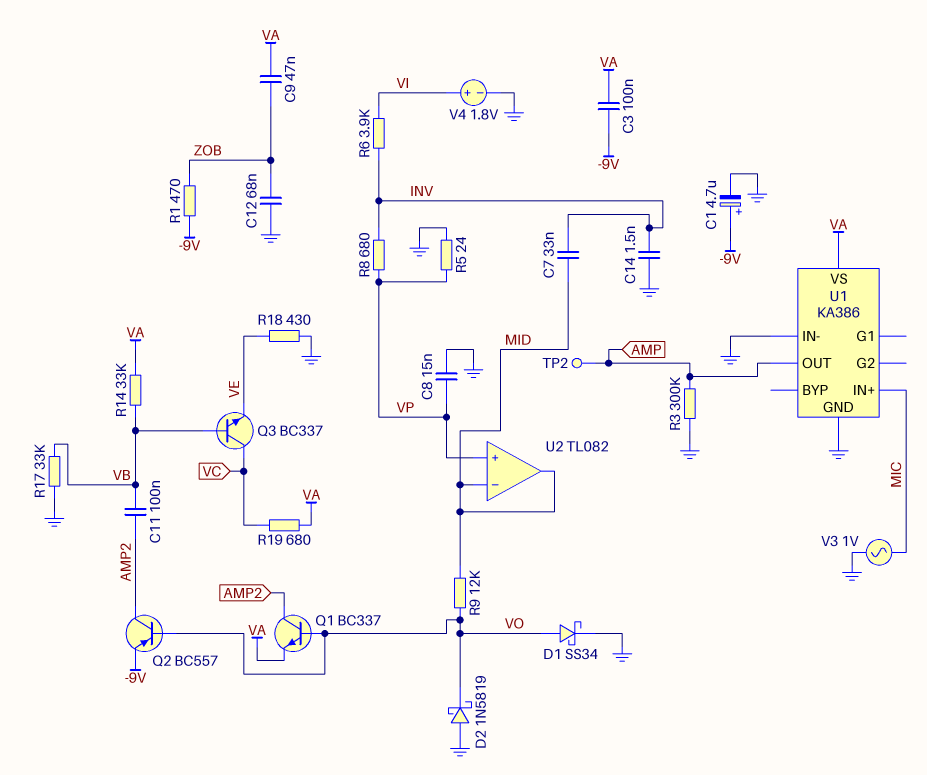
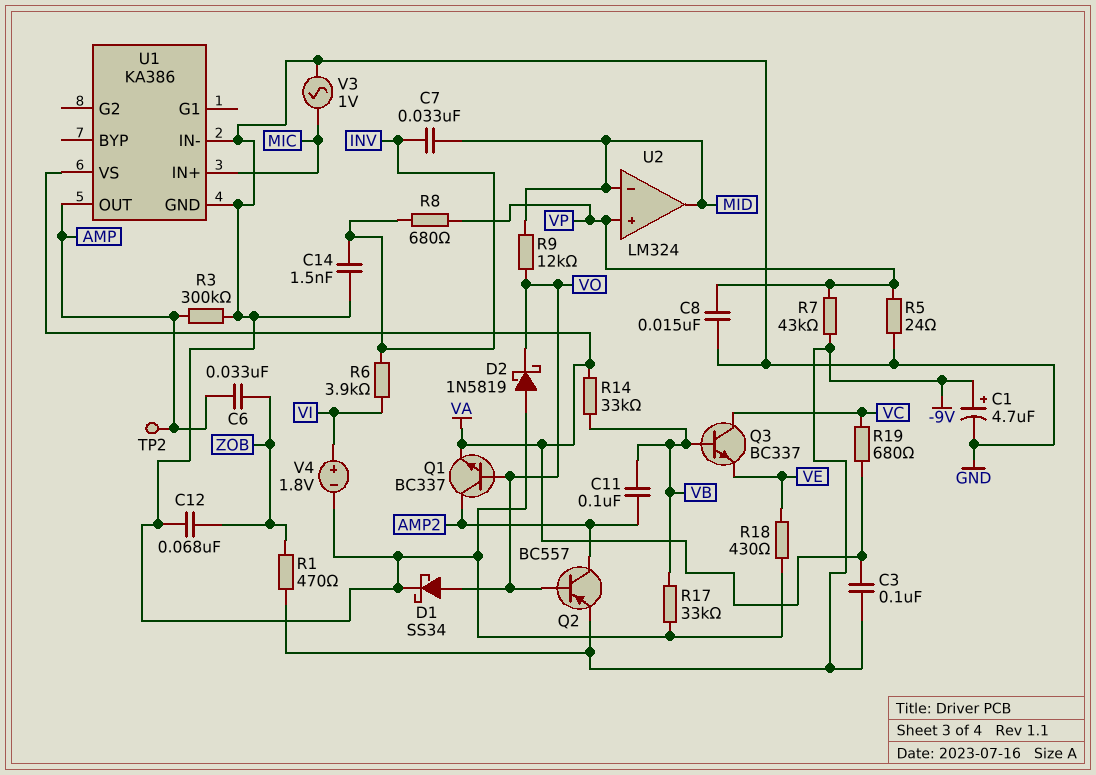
C6: none -> 33nF (AMP, ZOB)
C9: 47nF (VA, ZOB) -> none
R7: none -> 43k (-9V, VP)
U2: TL082 -> LM324

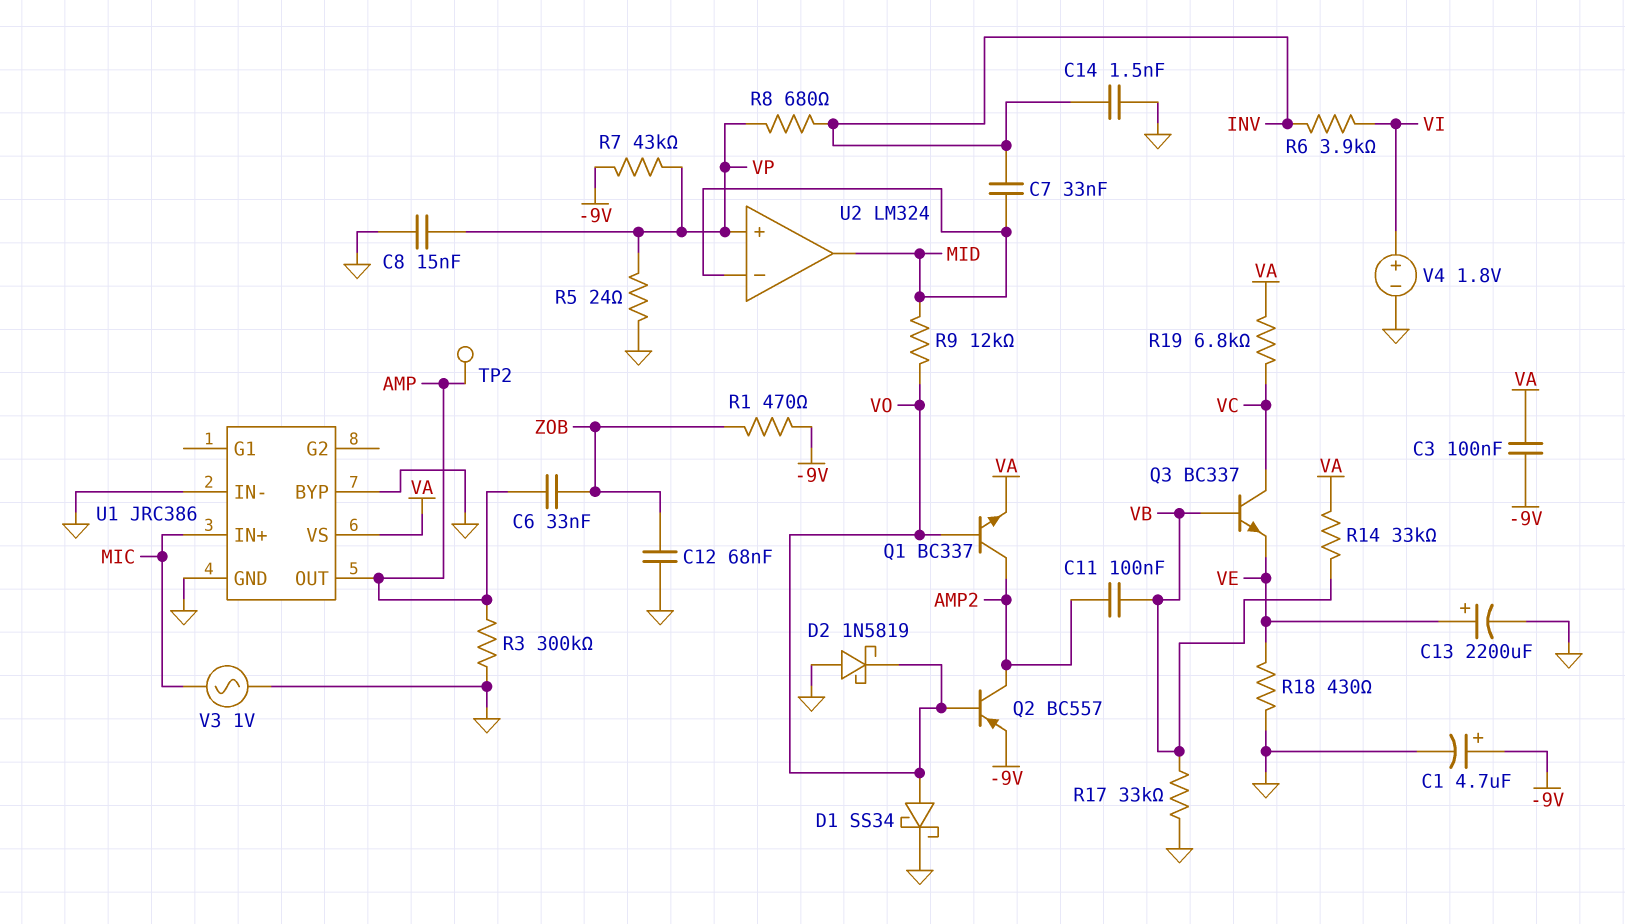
C13: none -> 2200uF (plus VE, minus GND)
R19: 680 (VA, VC) -> 6.8k (VA, VC)
U1: KA386 -> JRC386
U1 pin BYP: none -> GND

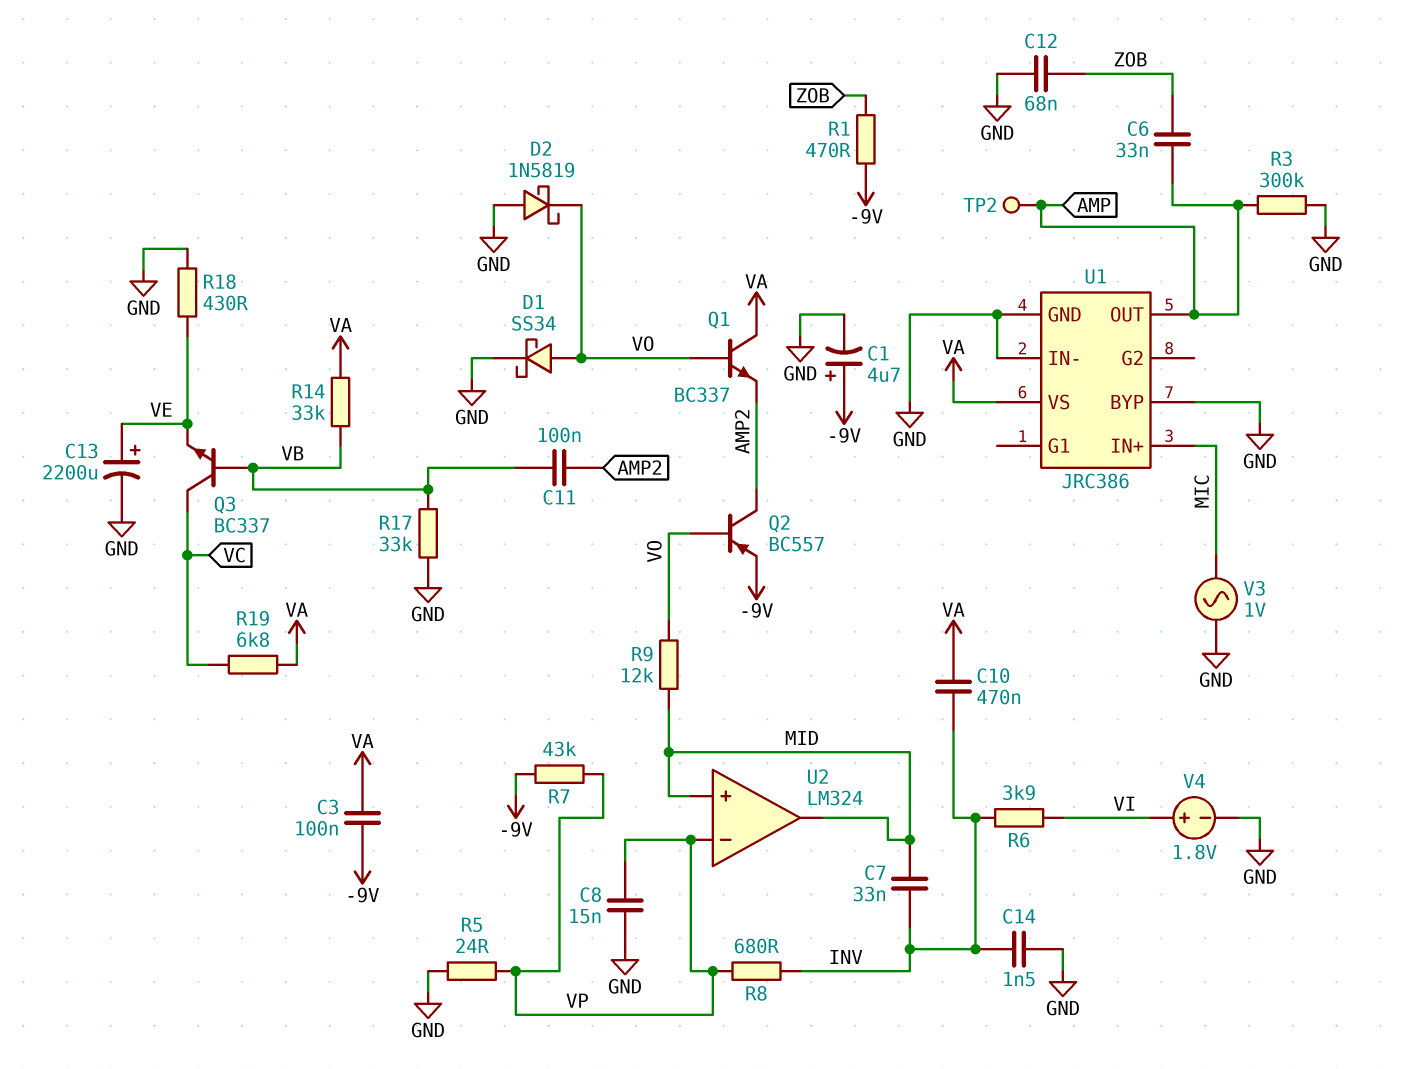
C10: none -> 470nF (INV, VA)
Q1: NPN BC337 (B VO, C AMP2, E VA) -> NPN BC337 (B VO, C VA, E AMP2)
U2 pin in+: VP -> MID
U2 pin in-: MID -> VP

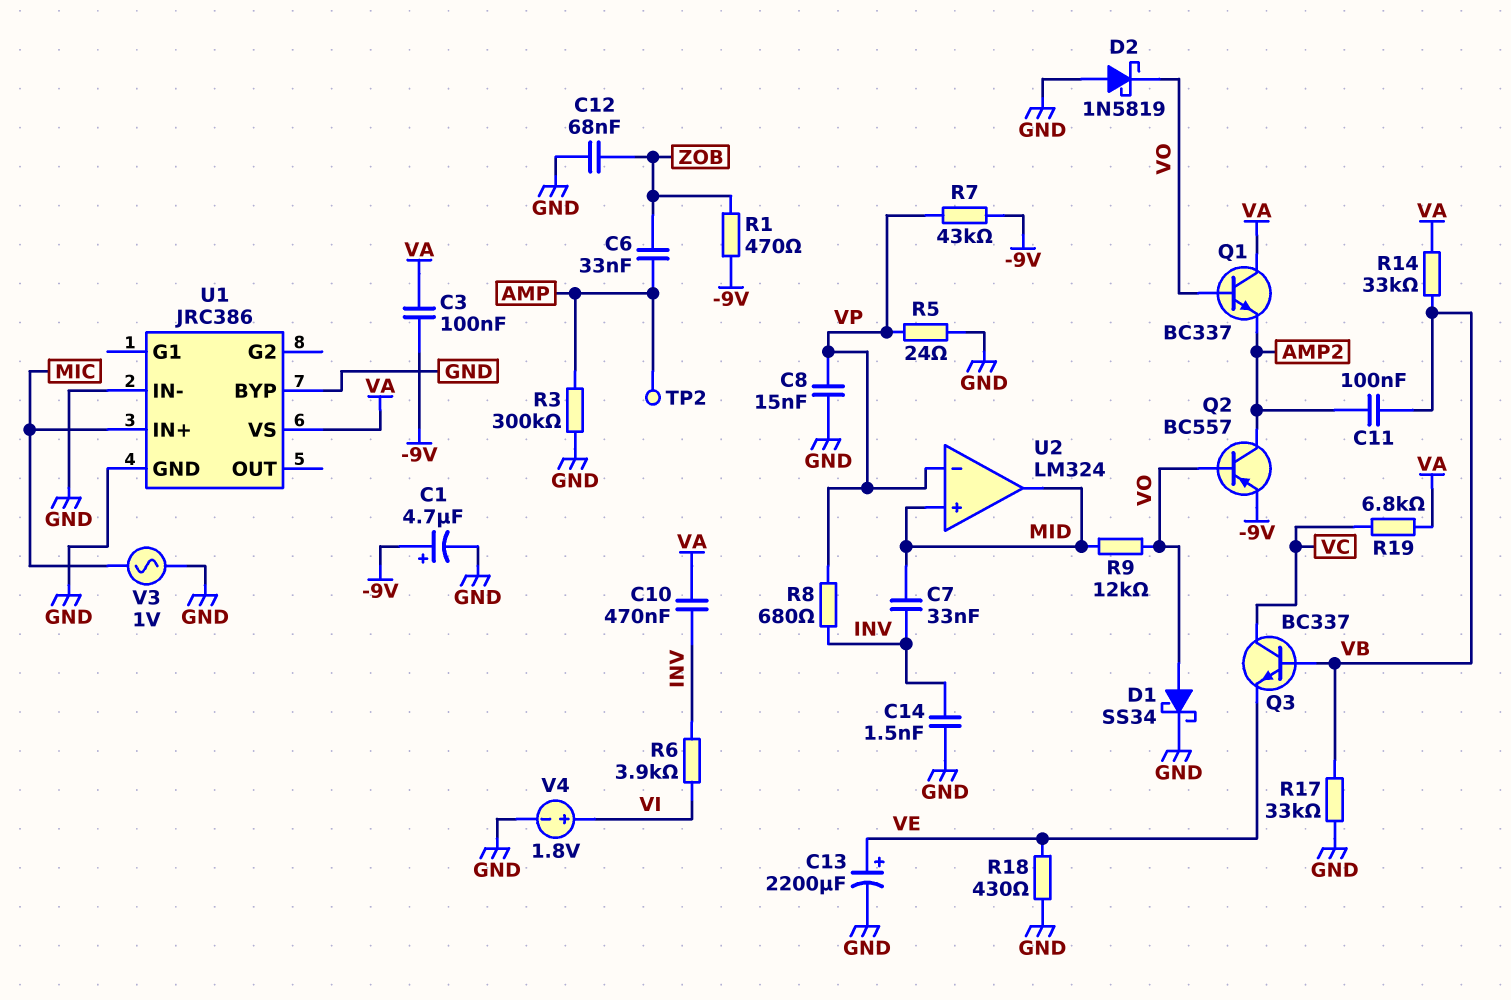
U1 pin OUT: AMP -> none

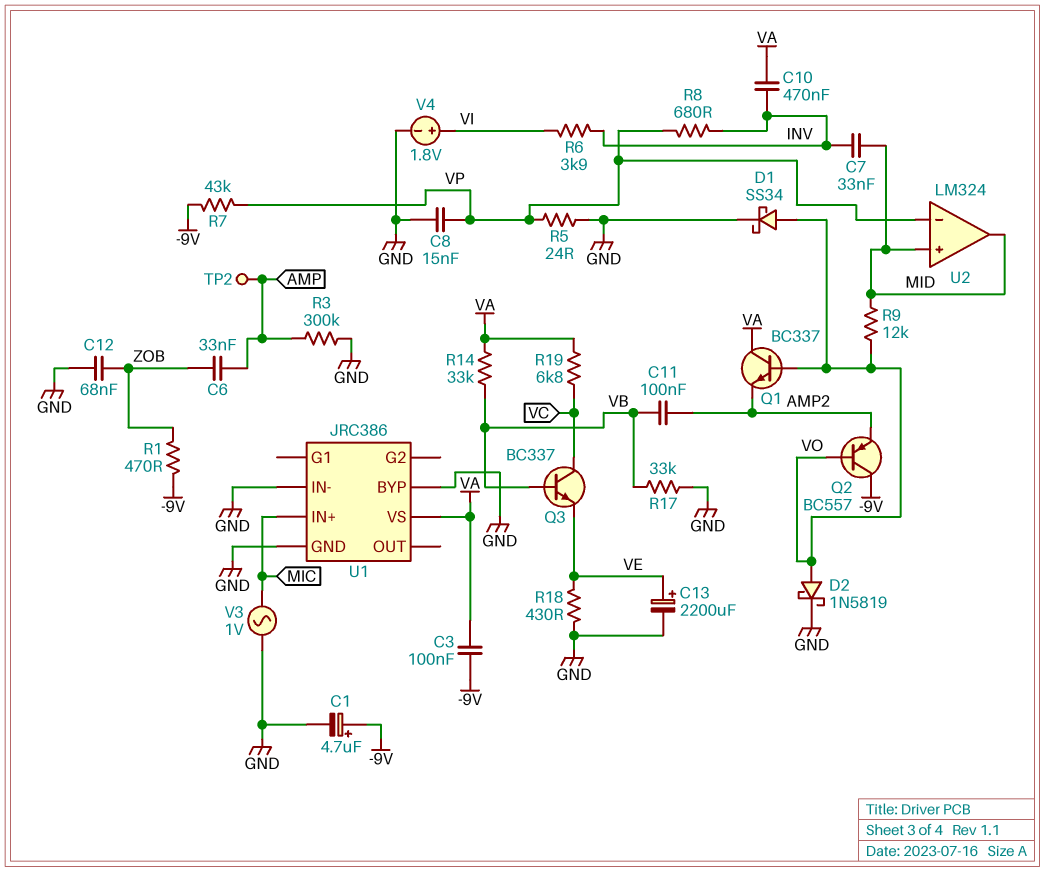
C14: 1.5nF (GND, INV) -> none
D2: schottky 1N5819 (A GND, K VO) -> schottky 1N5819 (A VO, K GND)
Q2: PNP BC557 (B VO, C AMP2, E -9V) -> PNP BC557 (B VO, C -9V, E AMP2)

